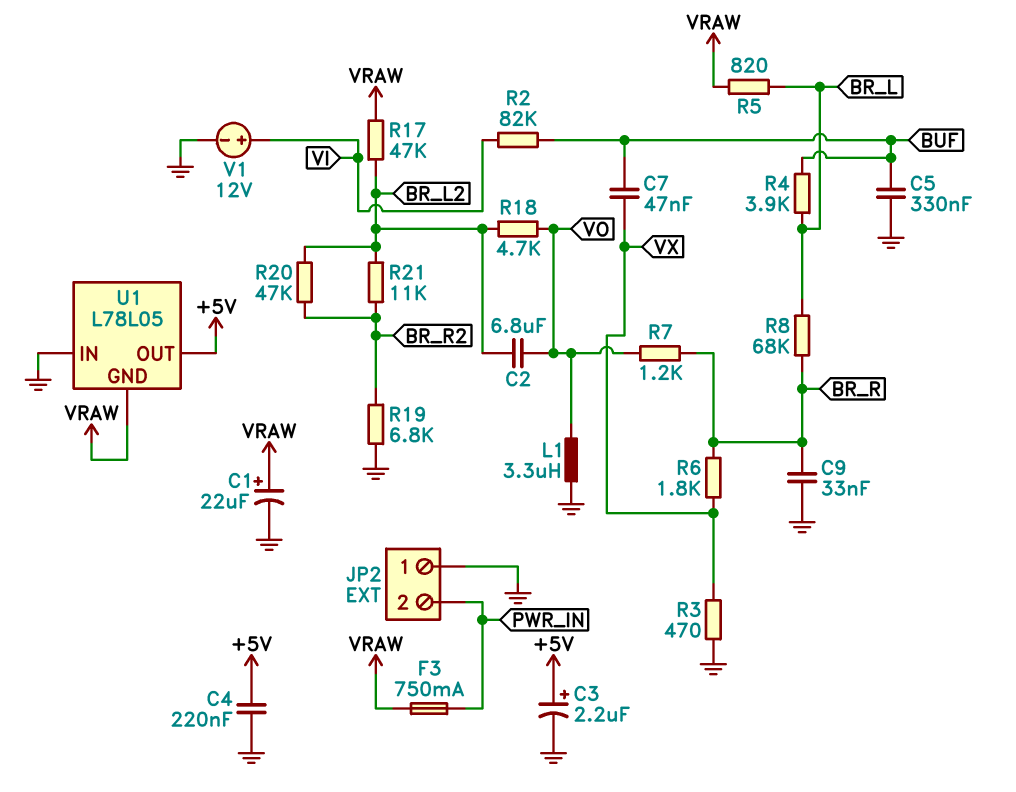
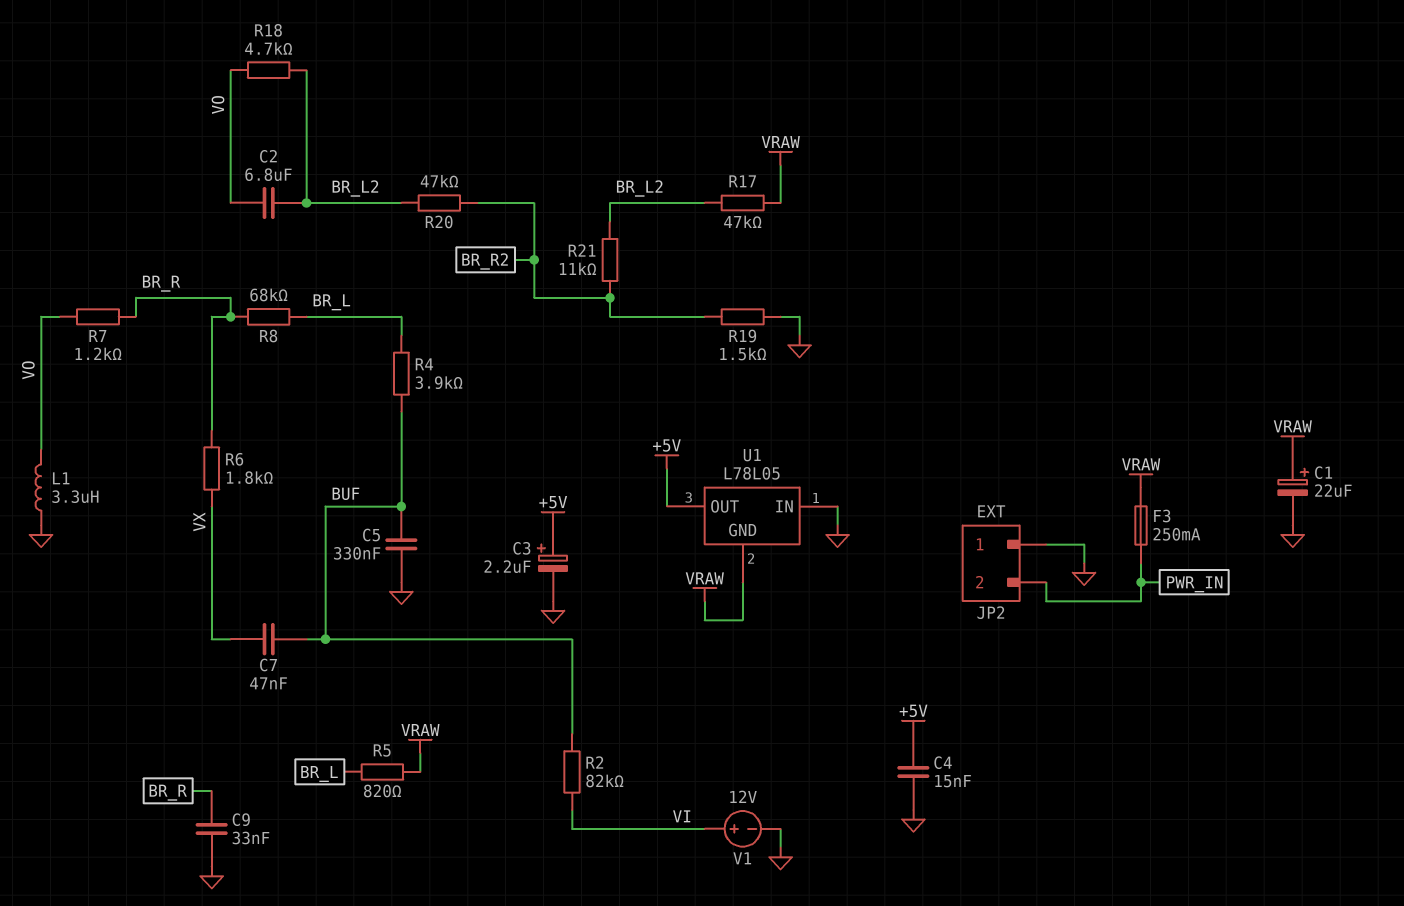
C4: 220nF (+5V, GND) -> 15nF (+5V, GND)
F3: 750mA (PWR_IN, VRAW) -> 250mA (PWR_IN, VRAW)
R3: 470 (GND, VX) -> none
R19: 6.8k (BR_R2, GND) -> 1.5k (BR_R2, GND)

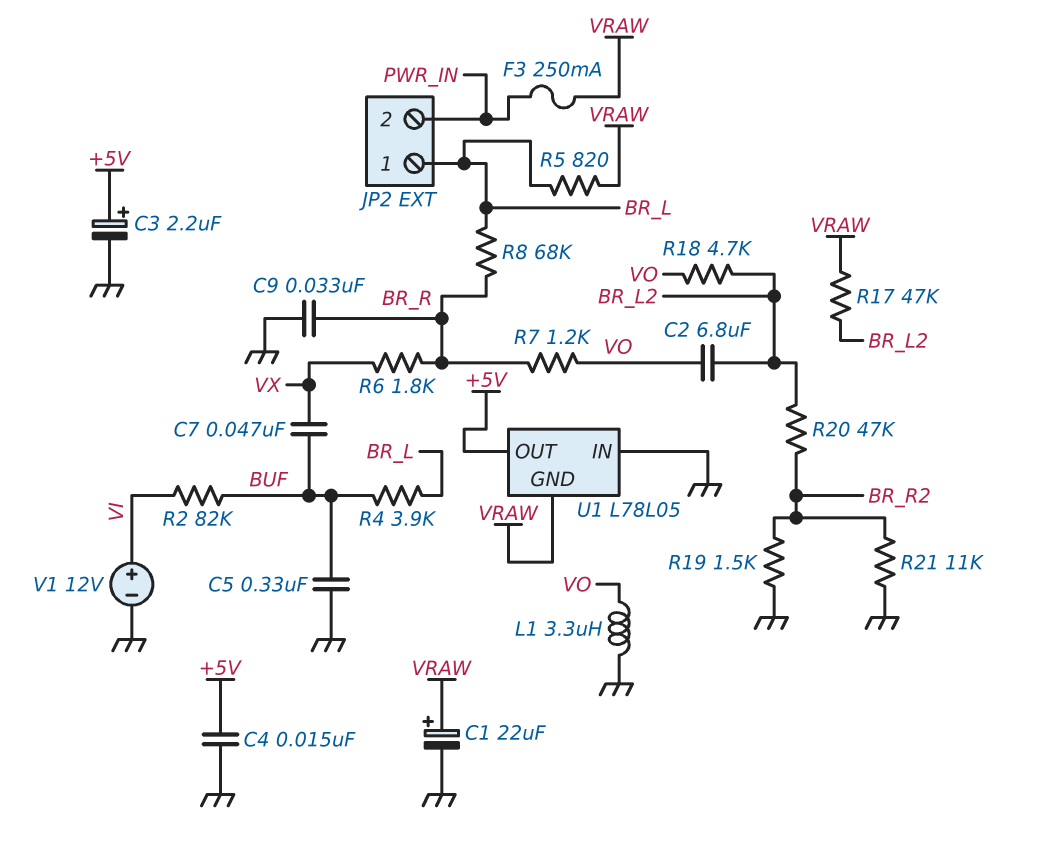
JP2 pin 1: GND -> BR_L
R21: 11k (BR_L2, BR_R2) -> 11k (BR_R2, GND)

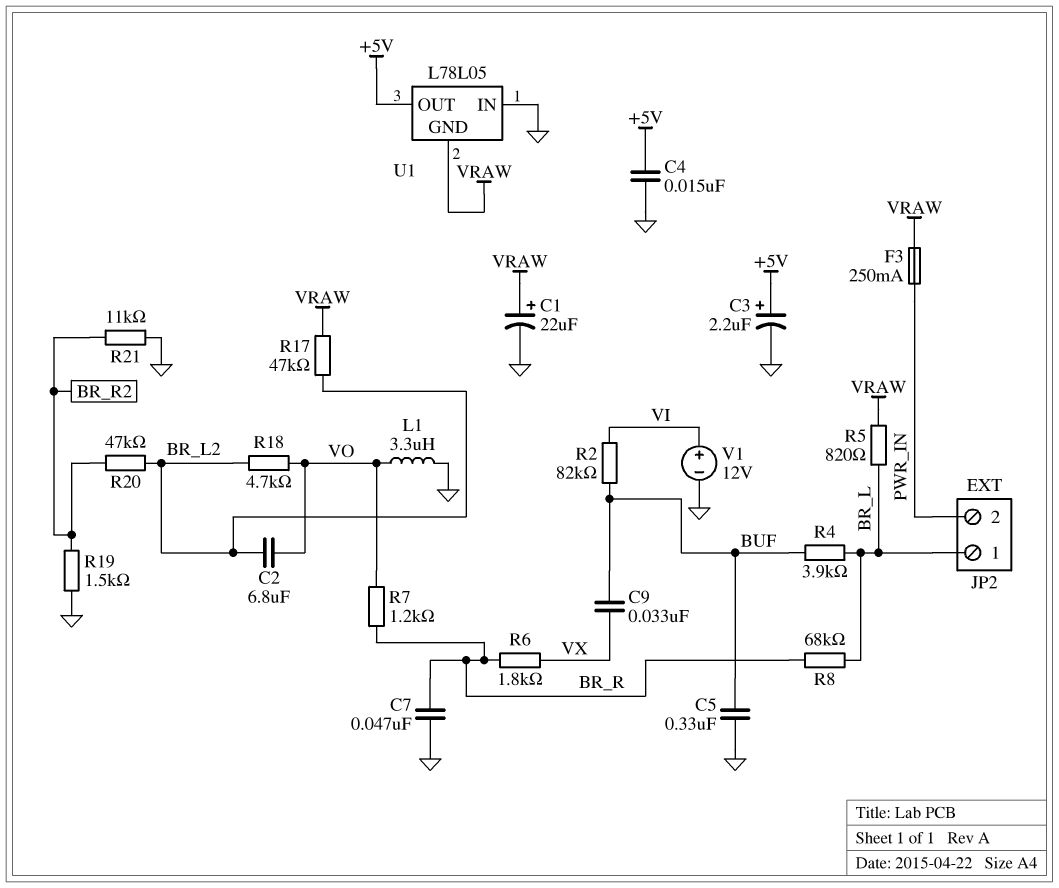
C7: 47nF (BUF, VX) -> 47nF (BR_R, GND)
C9: 33nF (BR_R, GND) -> 33nF (BUF, VX)

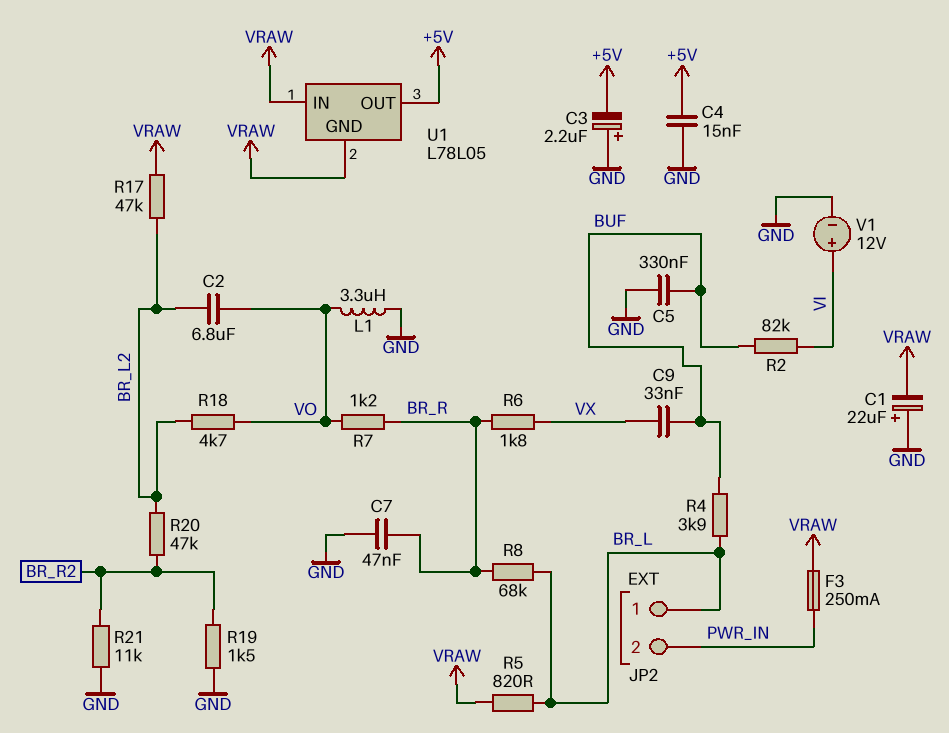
C1: 22uF (plus VRAW, minus GND) -> 22uF (plus GND, minus VRAW)
C3: 2.2uF (plus +5V, minus GND) -> 2.2uF (plus GND, minus +5V)
U1 pin IN: GND -> VRAW

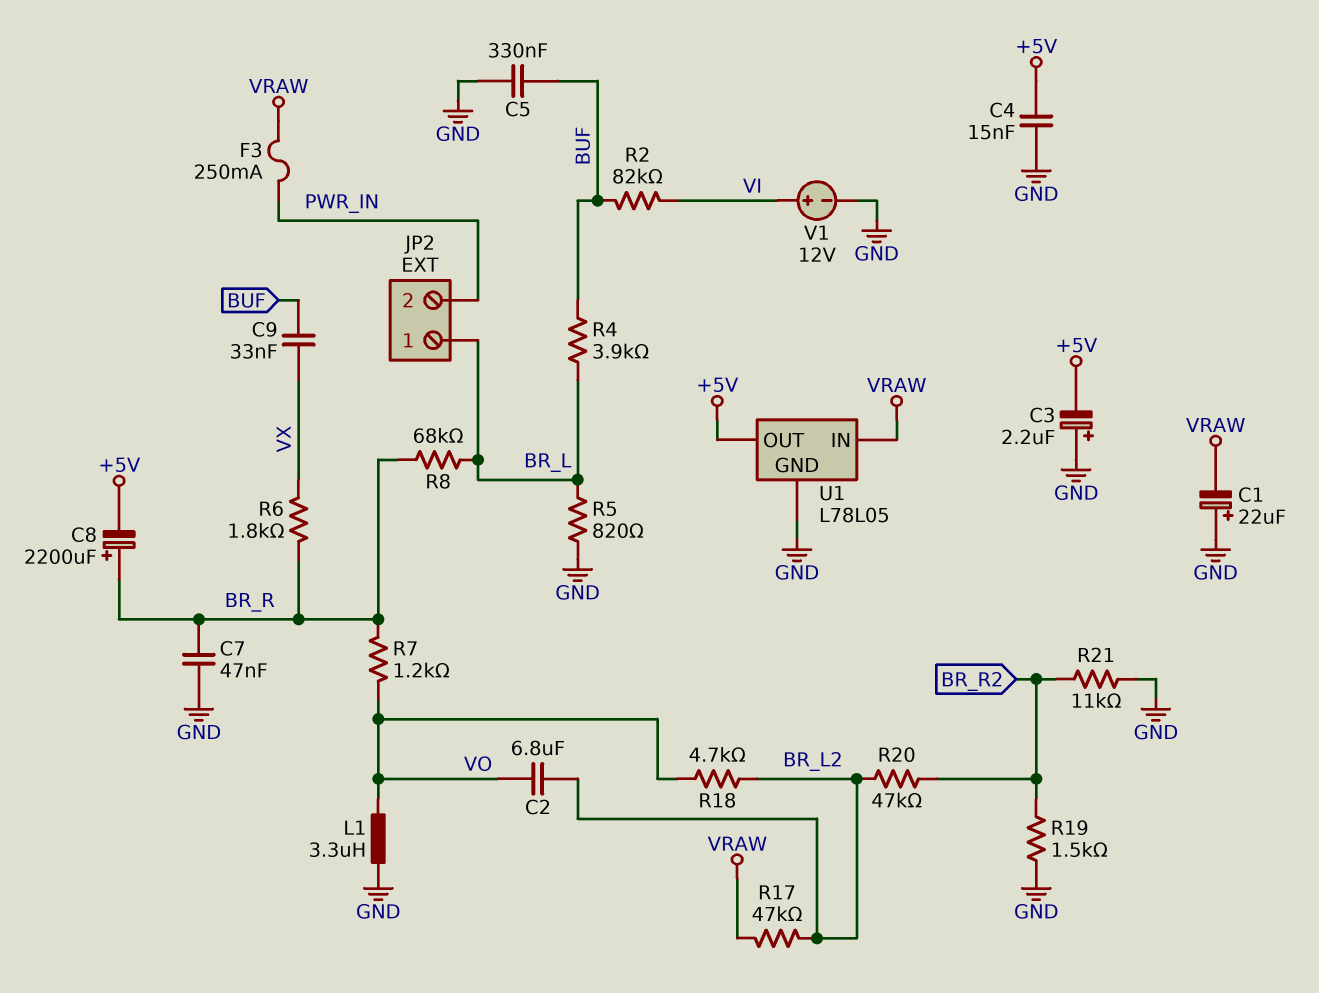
C8: none -> 2200uF (plus BR_R, minus +5V)
R5: 820 (BR_L, VRAW) -> 820 (BR_L, GND)
U1 pin GND: VRAW -> GND

